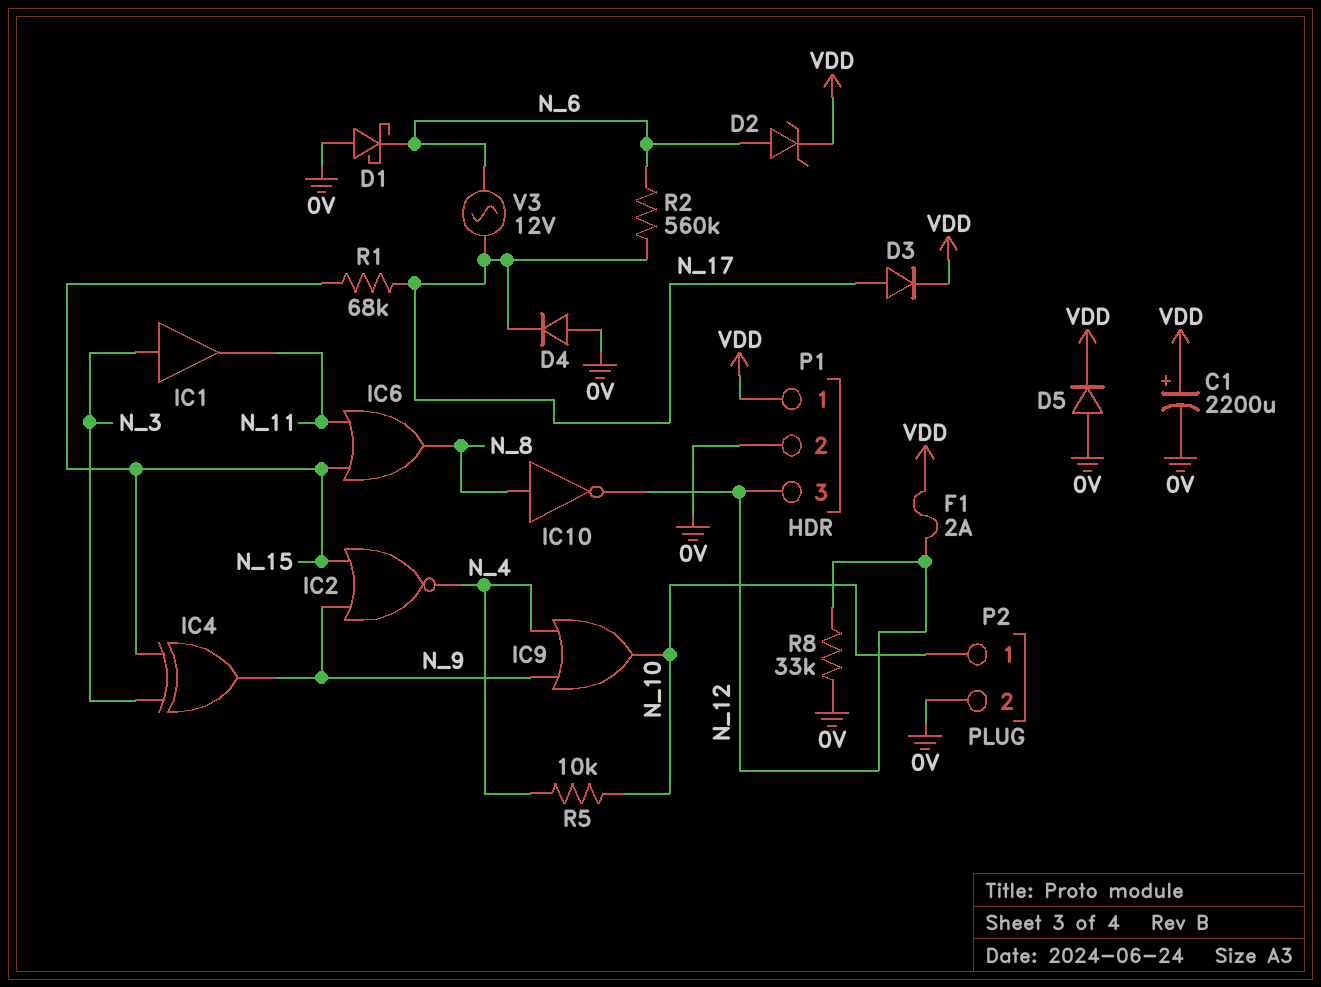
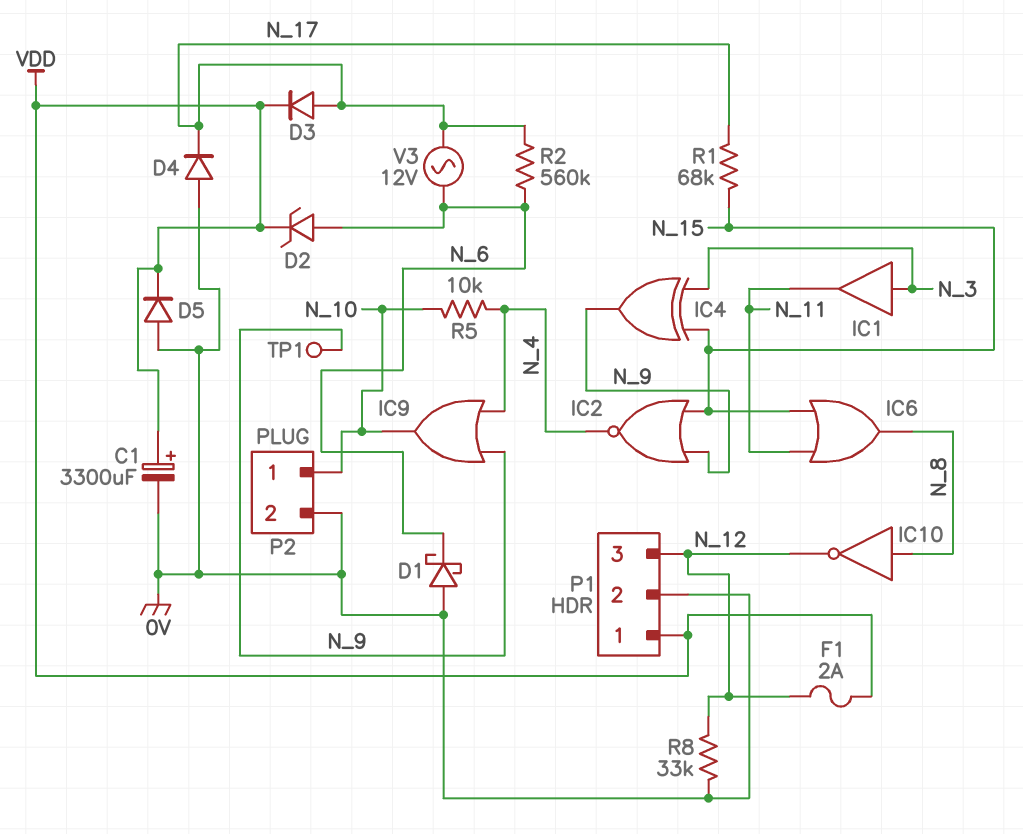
C1: 2200uF (plus VDD, minus 0V) -> 3300uF (plus VDD, minus 0V)
TP1: none -> test point (N_9)

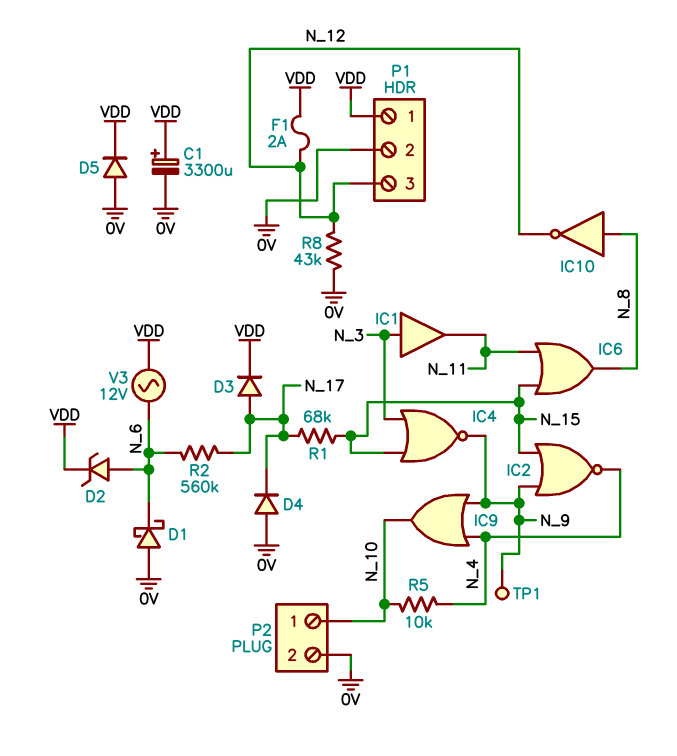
IC4: XOR (in N_3, in N_15, out N_9) -> NOR (in N_3, in N_15, out N_9)
R8: 33k (0V, N_12) -> 43k (0V, N_12)
V3: AC 12V (N_6, N_17) -> AC 12V (N_6, VDD)

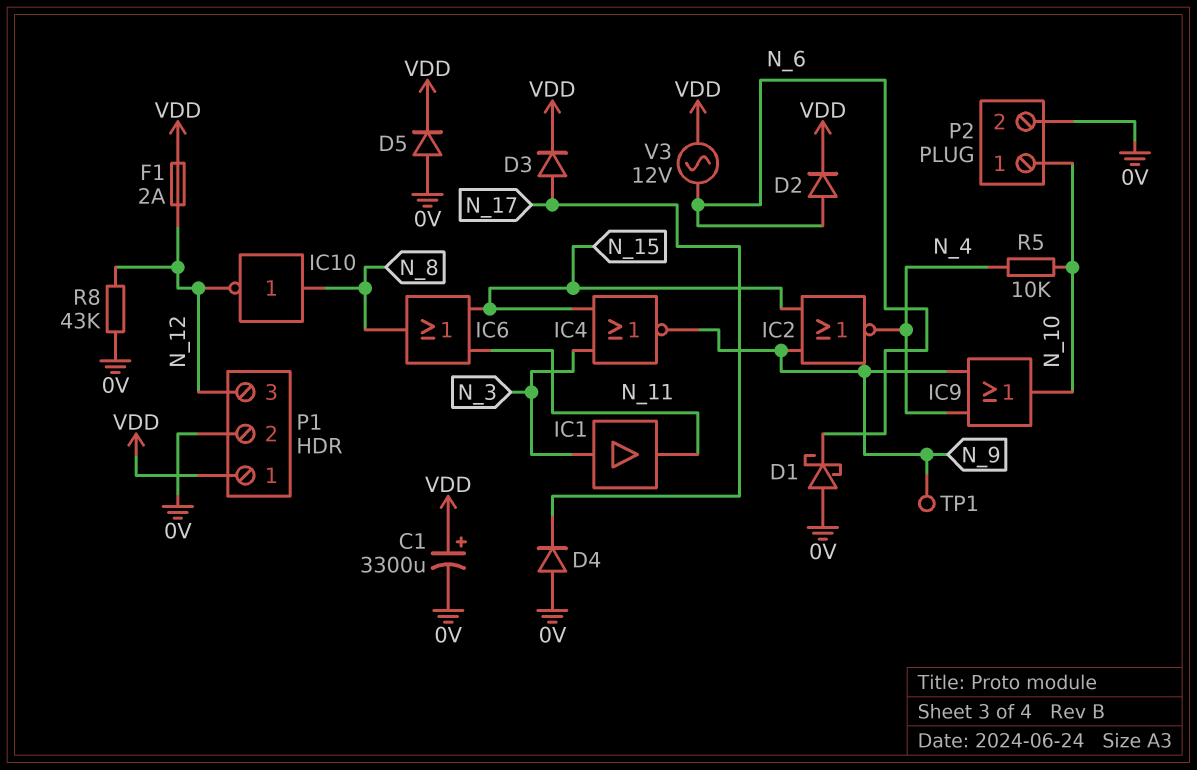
D2: zener (A N_6, K VDD) -> diode (A N_6, K VDD)
R1: 68k (N_15, N_17) -> none
R2: 560k (N_6, N_17) -> none

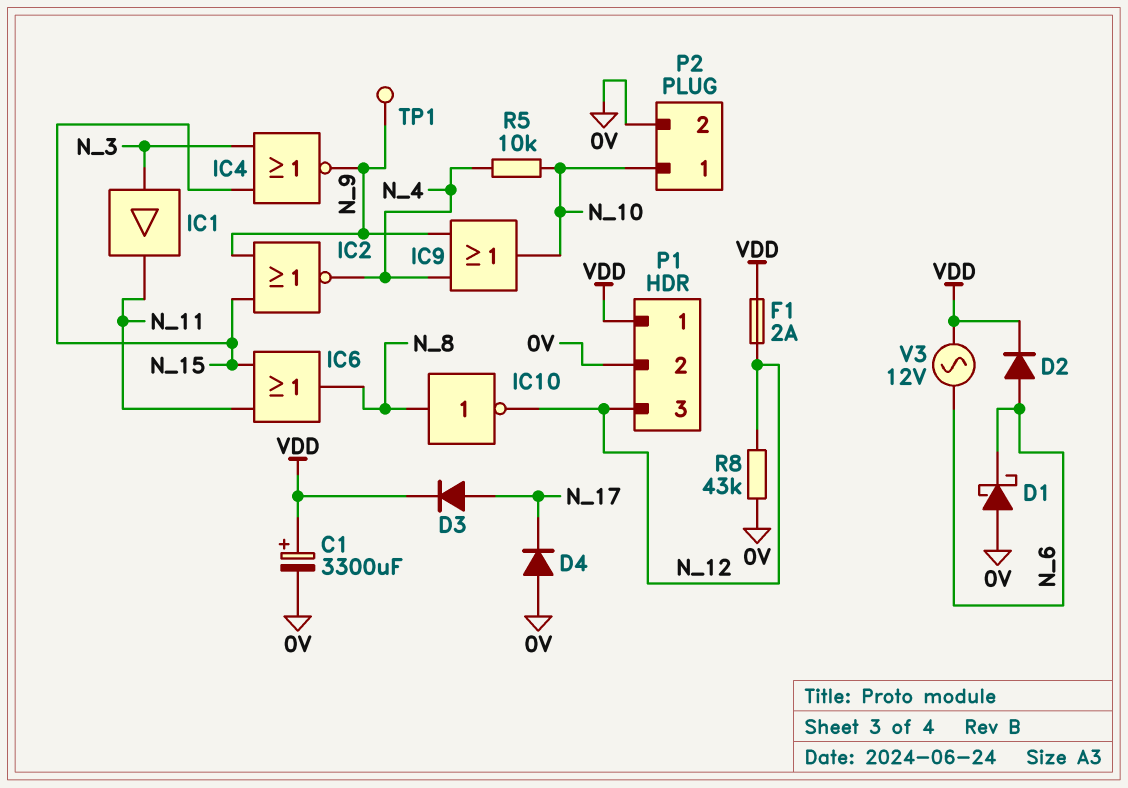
D5: diode (A 0V, K VDD) -> none

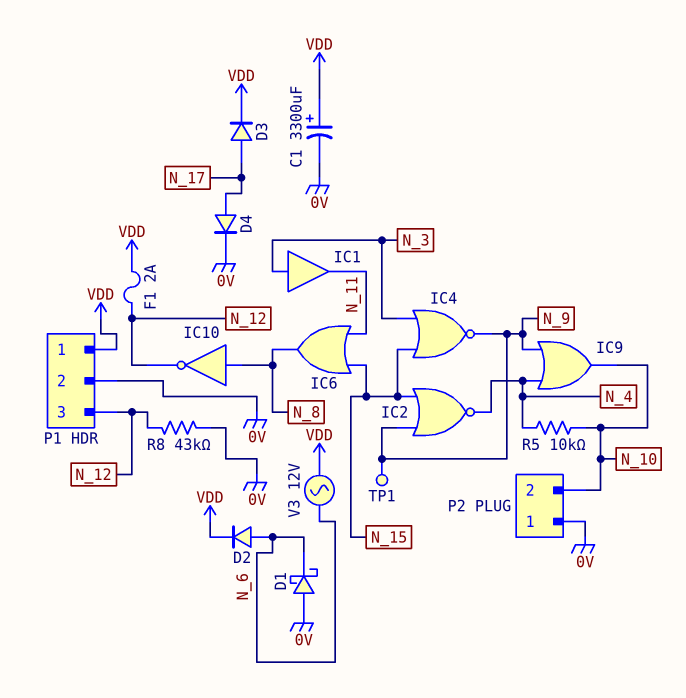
D4: diode (A 0V, K N_17) -> diode (A N_17, K 0V)
P2 pin 1: N_10 -> 0V
P2 pin 2: 0V -> N_10

